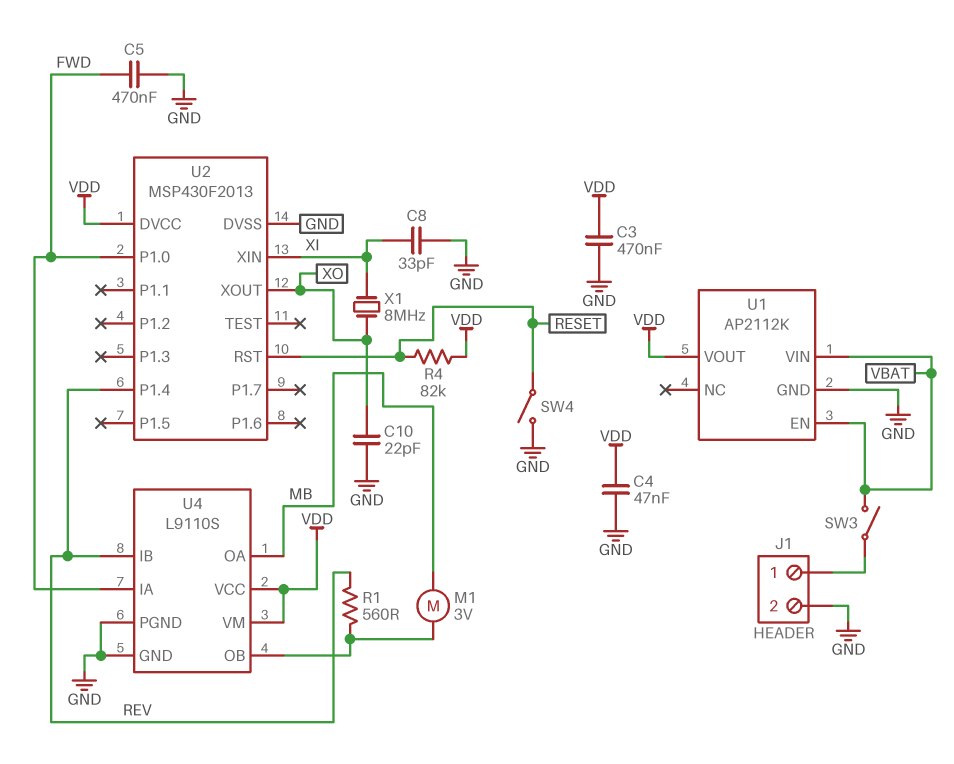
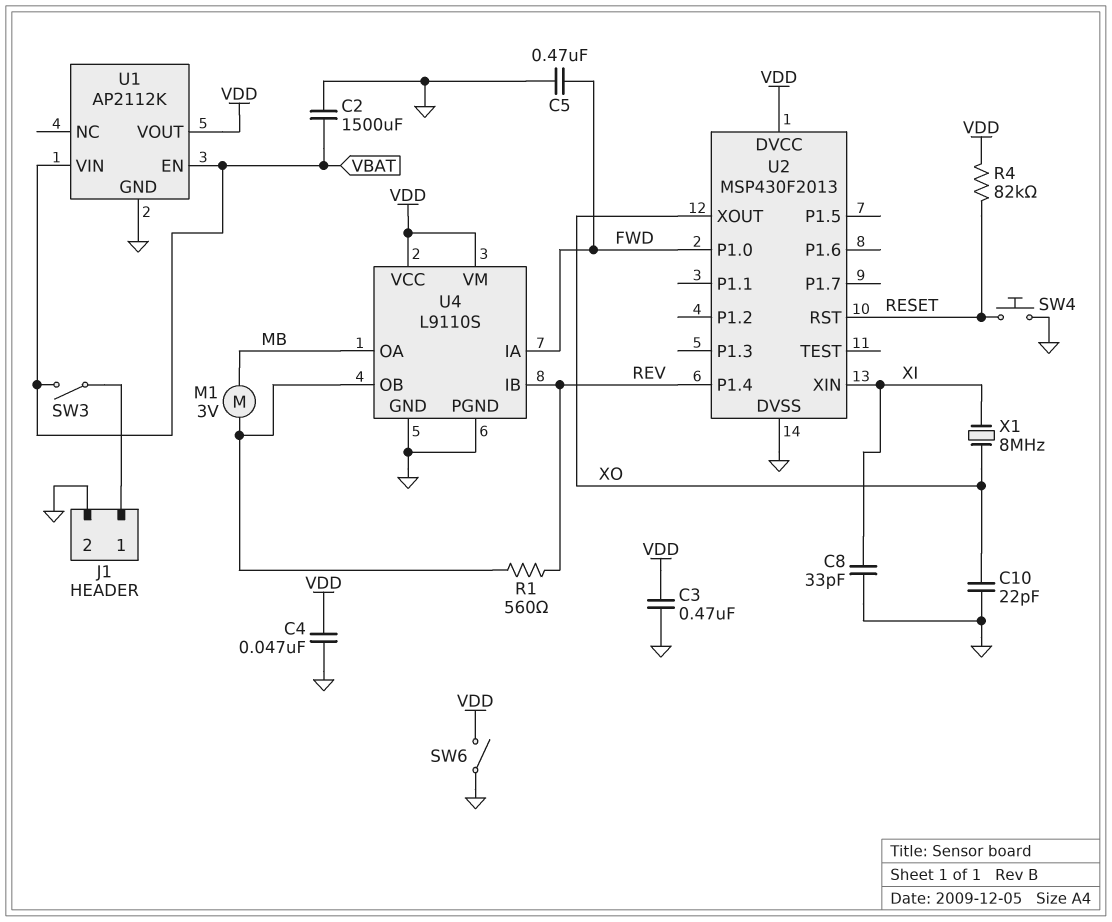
C2: none -> 1500uF (GND, VBAT)
SW4: switch (GND, RESET) -> button (GND, RESET)
SW6: none -> switch (GND, VDD)

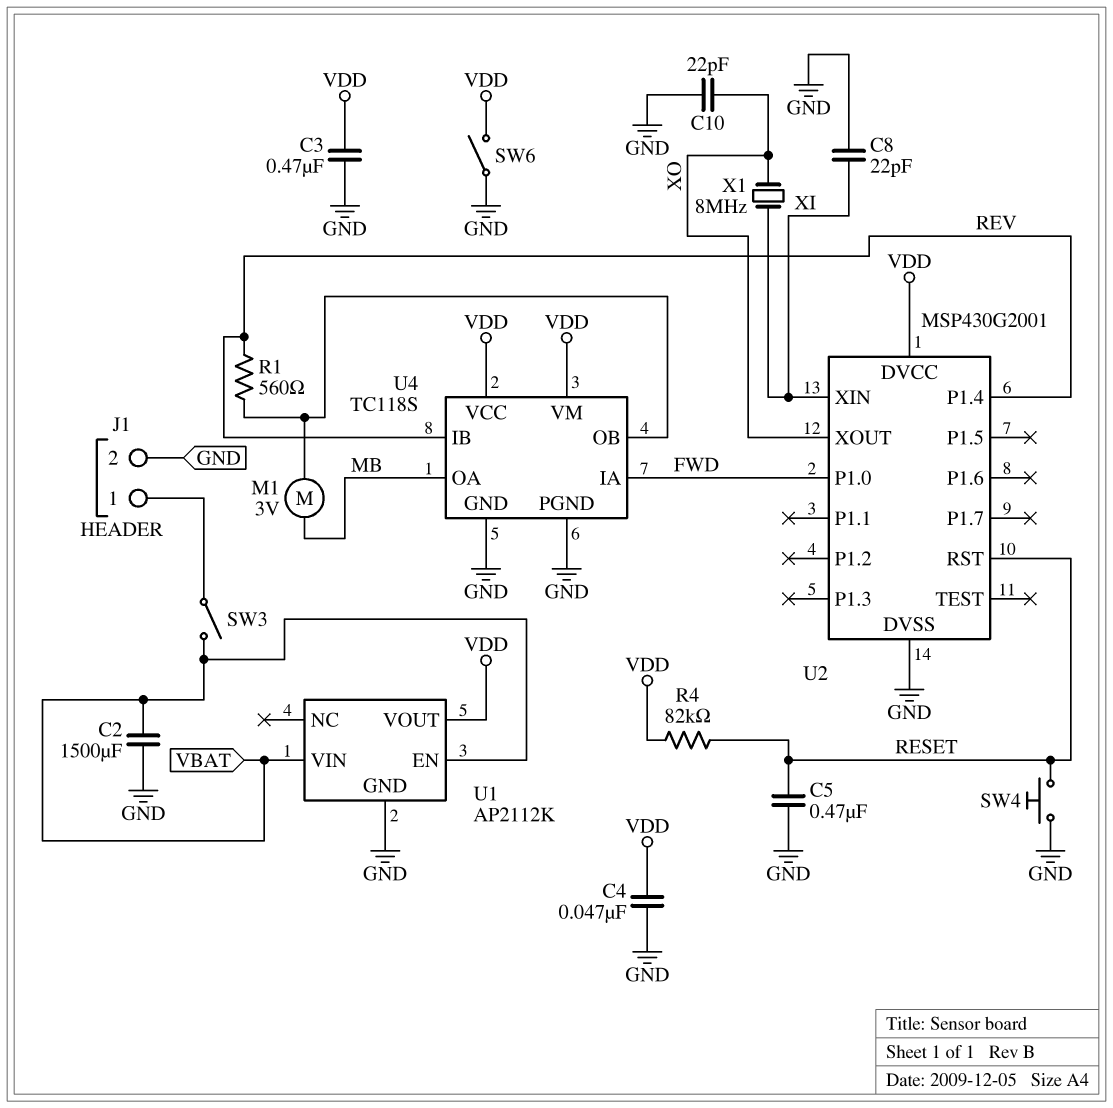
C5: 470nF (FWD, GND) -> 470nF (GND, RESET)
C8: 33pF (GND, XI) -> 22pF (GND, XI)
U2: MSP430F2013 -> MSP430G2001
U4: L9110S -> TC118S

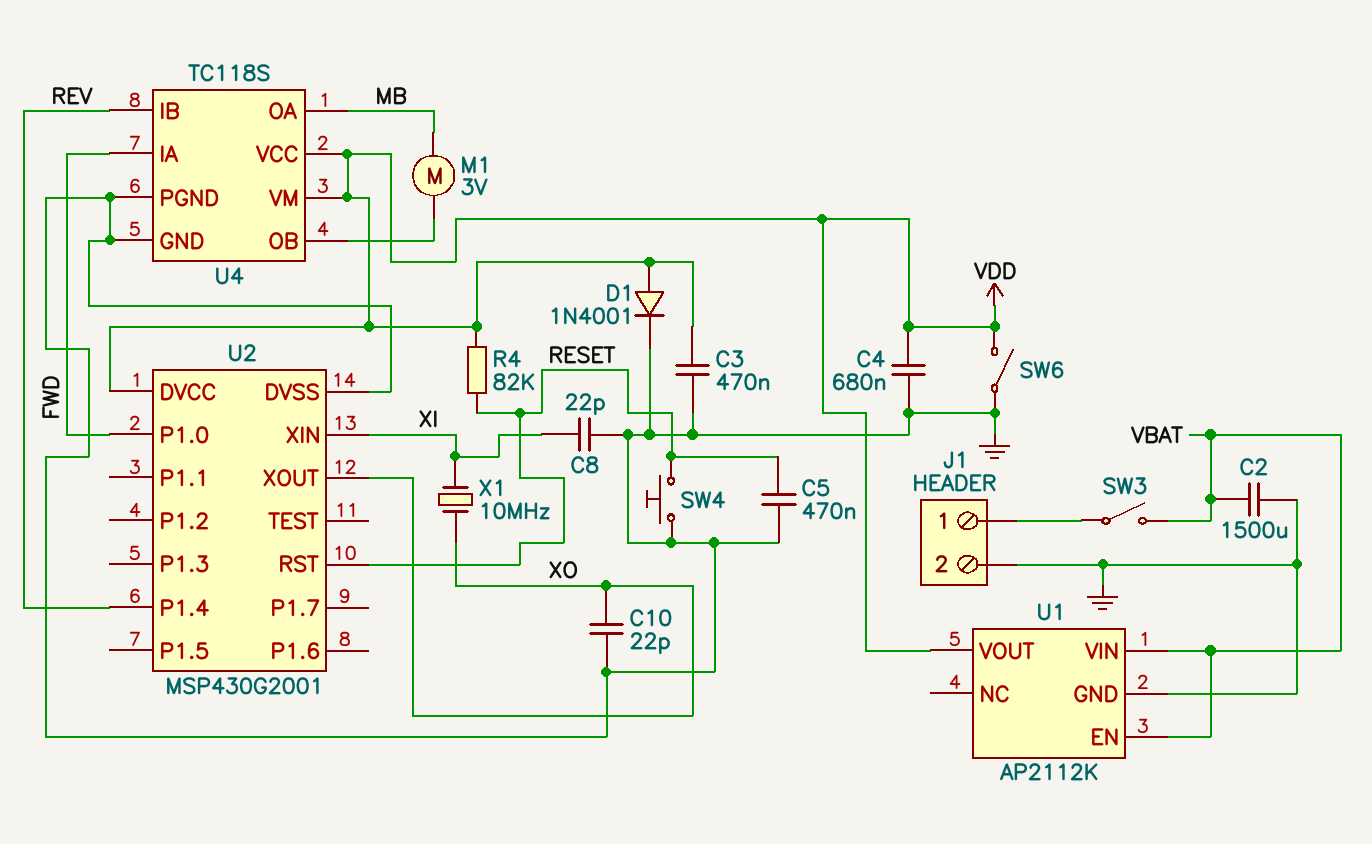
C4: 47nF (GND, VDD) -> 680nF (GND, VDD)
D1: none -> diode 1N4001 (A VDD, K GND)
R1: 560 (REV, U4/OB) -> none
X1: 8MHz (XI, XO) -> 10MHz (XI, XO)

